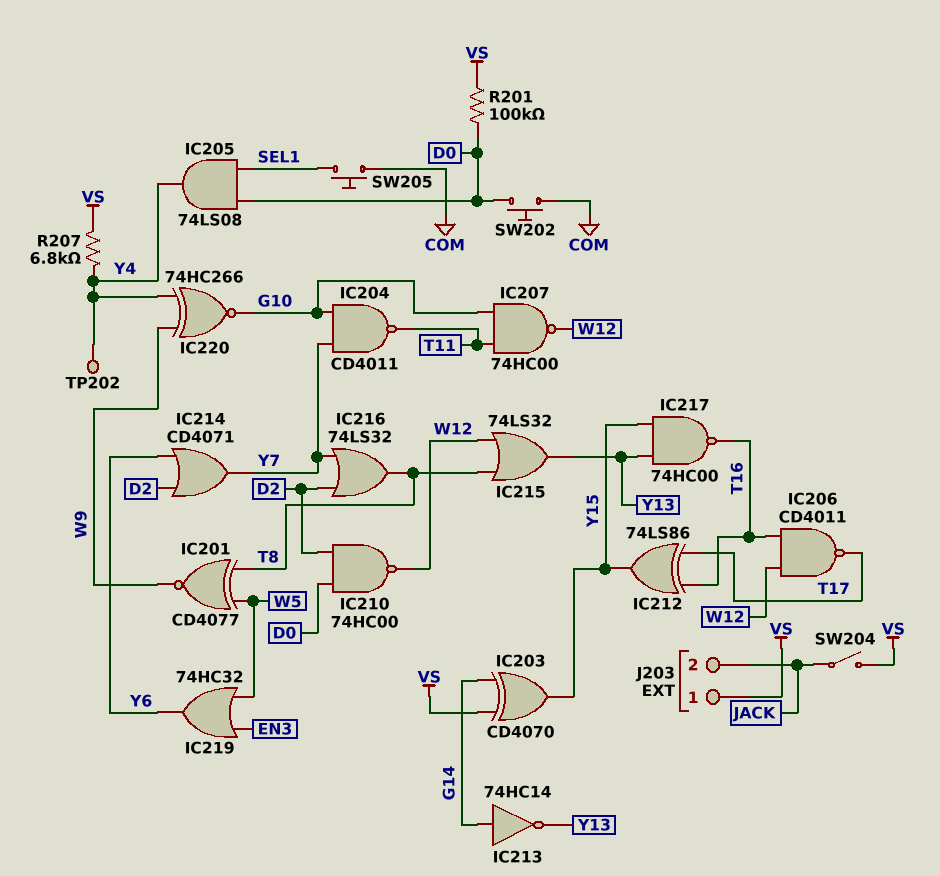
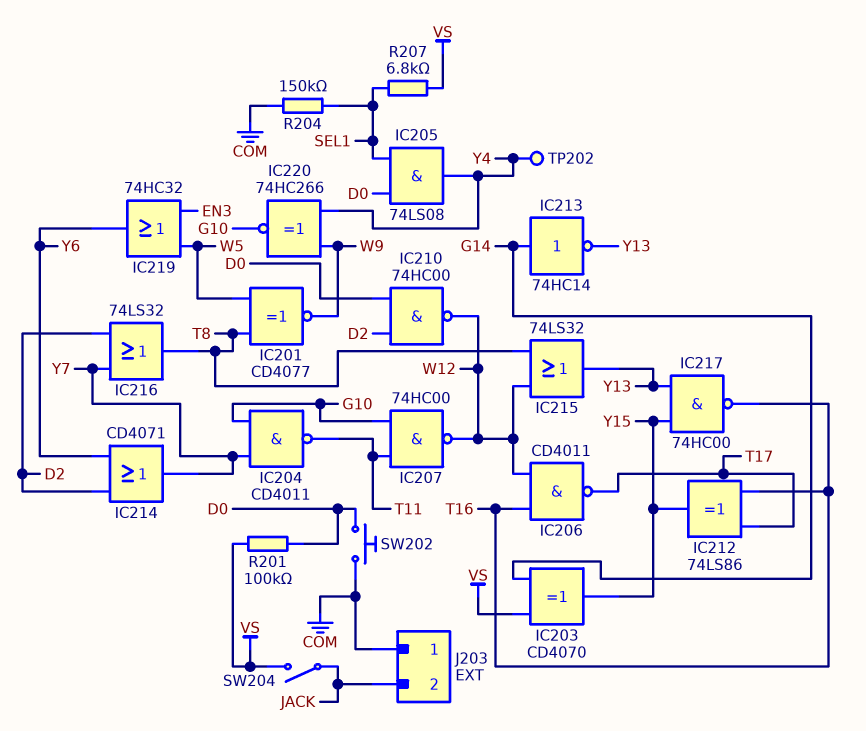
J203 pin 1: VS -> COM
R204: none -> 150k (COM, SEL1)
R207: 6.8k (VS, Y4) -> 6.8k (SEL1, VS)
SW205: button (COM, SEL1) -> none

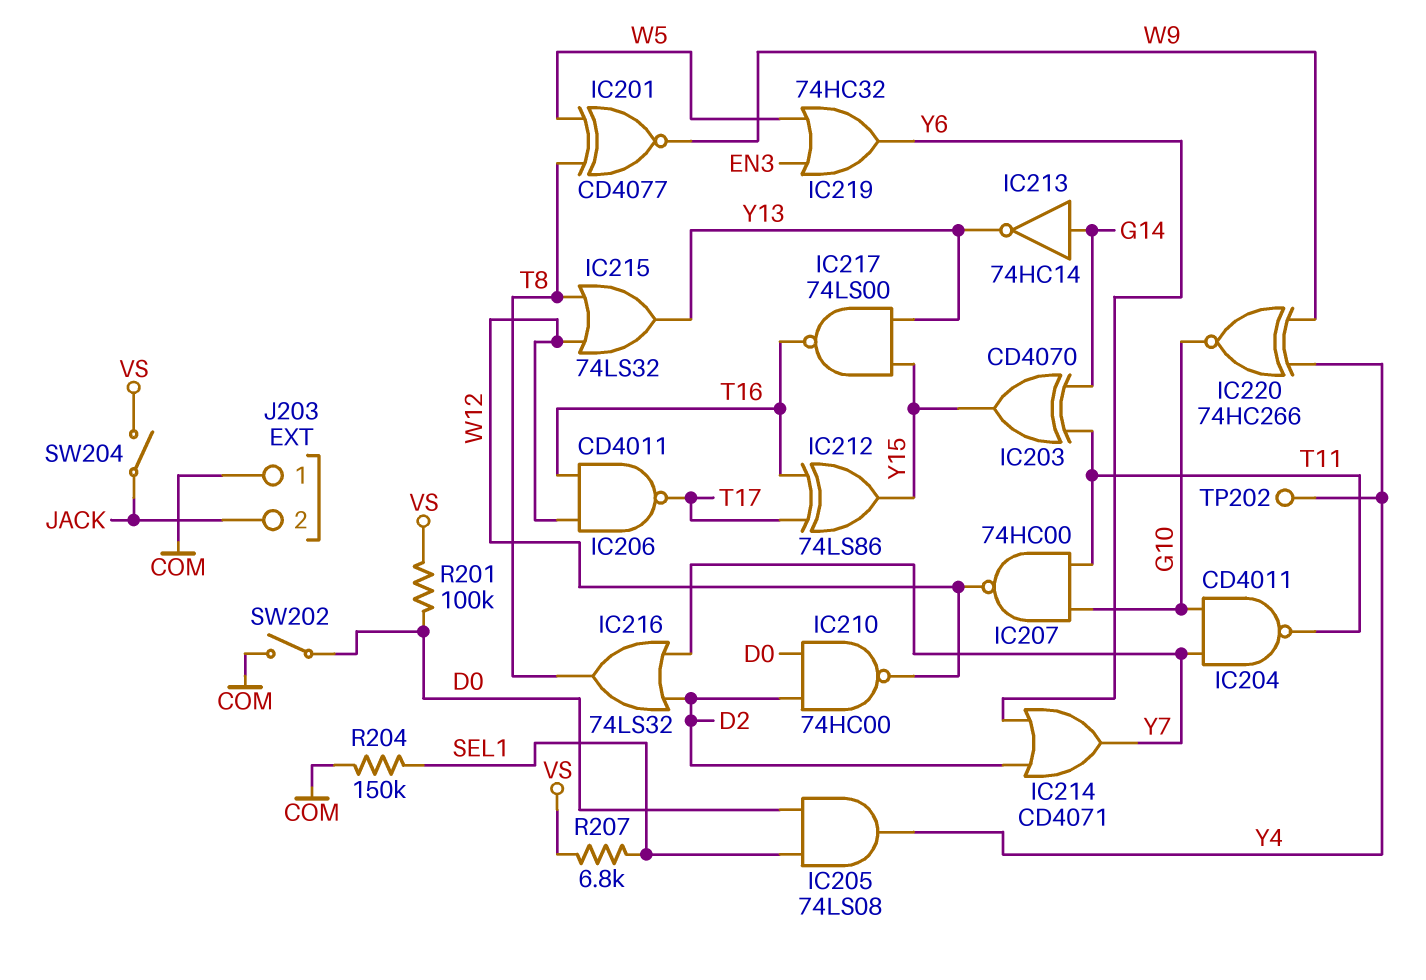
IC203: XOR CD4070 (in G14, in VS, out Y15) -> XOR CD4070 (in G14, in T11, out Y15)
IC217: NAND 74HC00 (in Y13, in Y15, out T16) -> NAND 74LS00 (in Y13, in Y15, out T16)
SW202: button (COM, D0) -> switch (COM, D0)

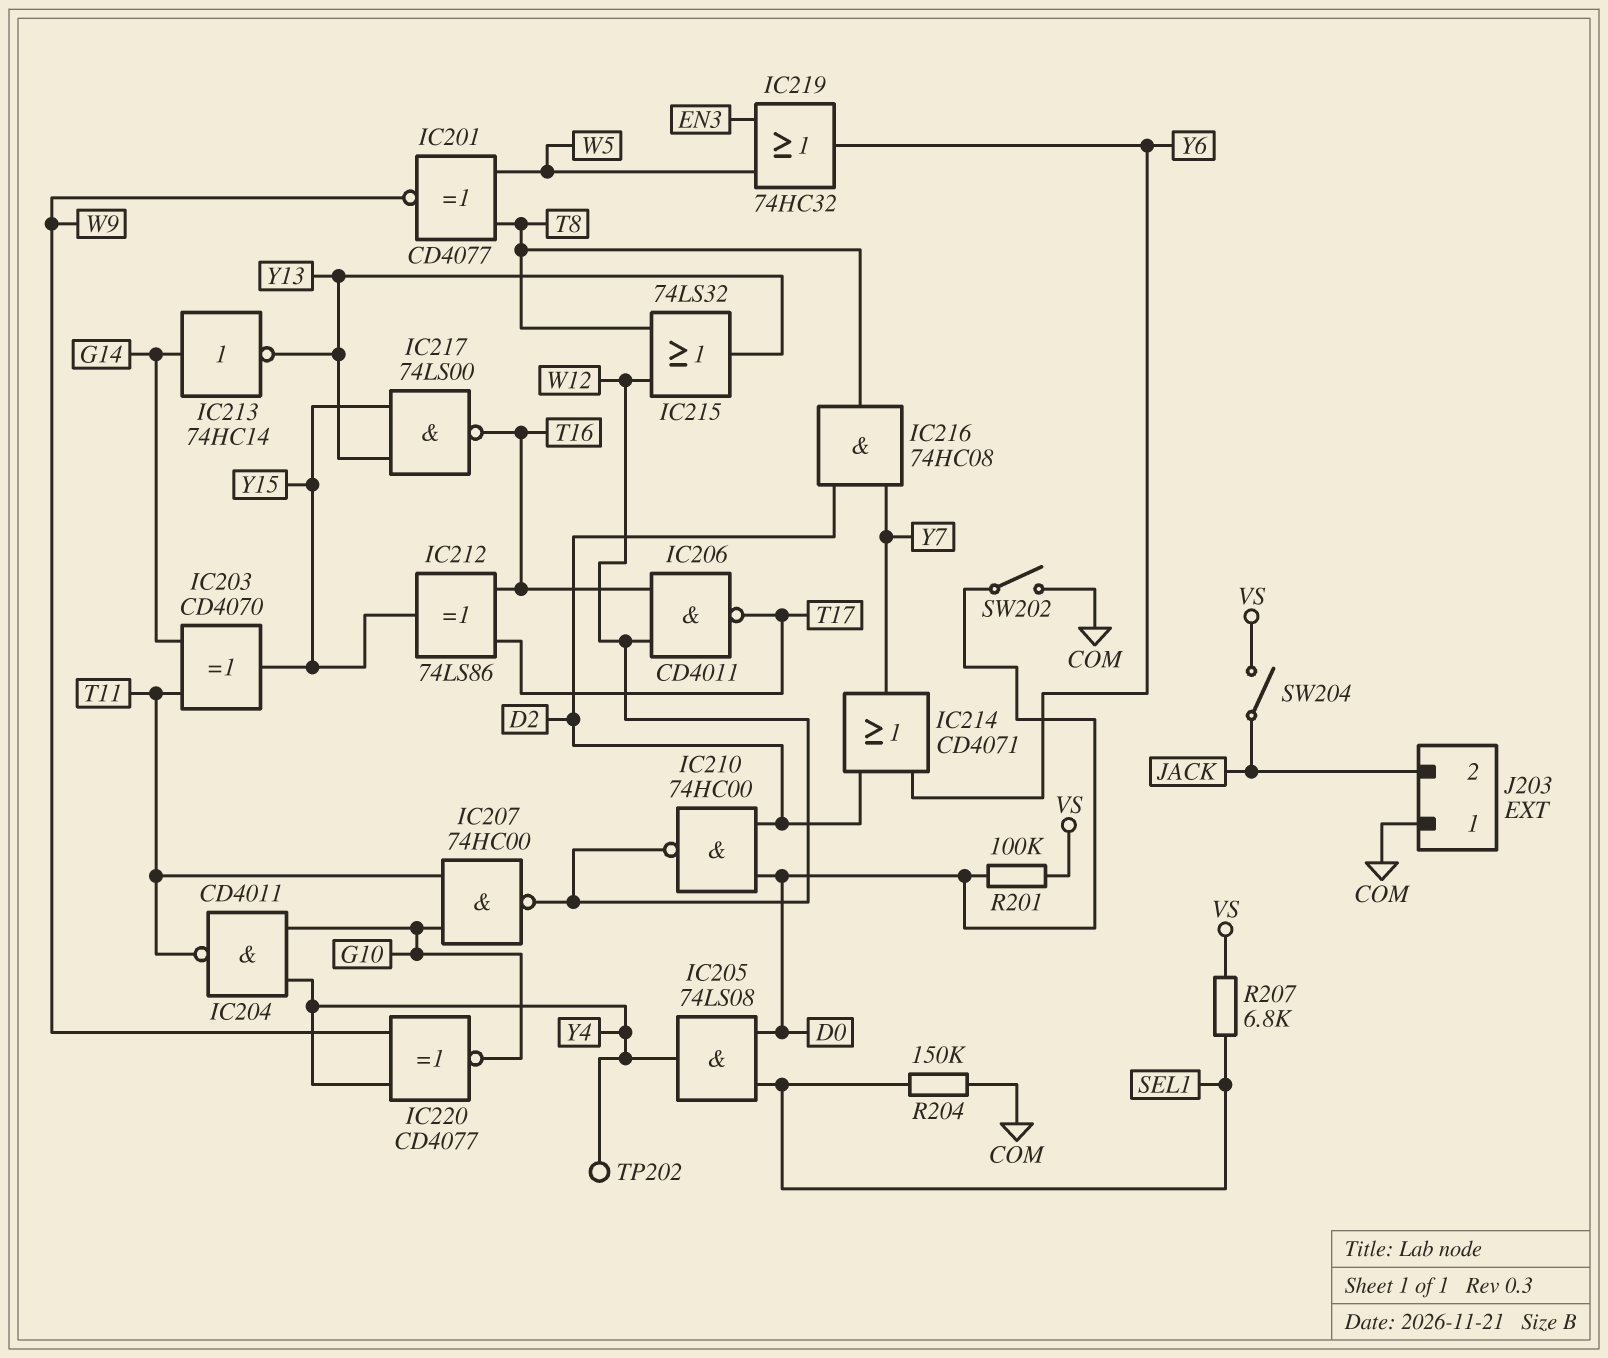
IC204: NAND CD4011 (in G10, in Y7, out T11) -> NAND CD4011 (in G10, in Y4, out T11)
IC216: OR 74LS32 (in D2, in Y7, out T8) -> AND 74HC08 (in D2, in Y7, out T8)
IC220: XNOR 74HC266 (in W9, in Y4, out G10) -> XNOR CD4077 (in W9, in Y4, out G10)

